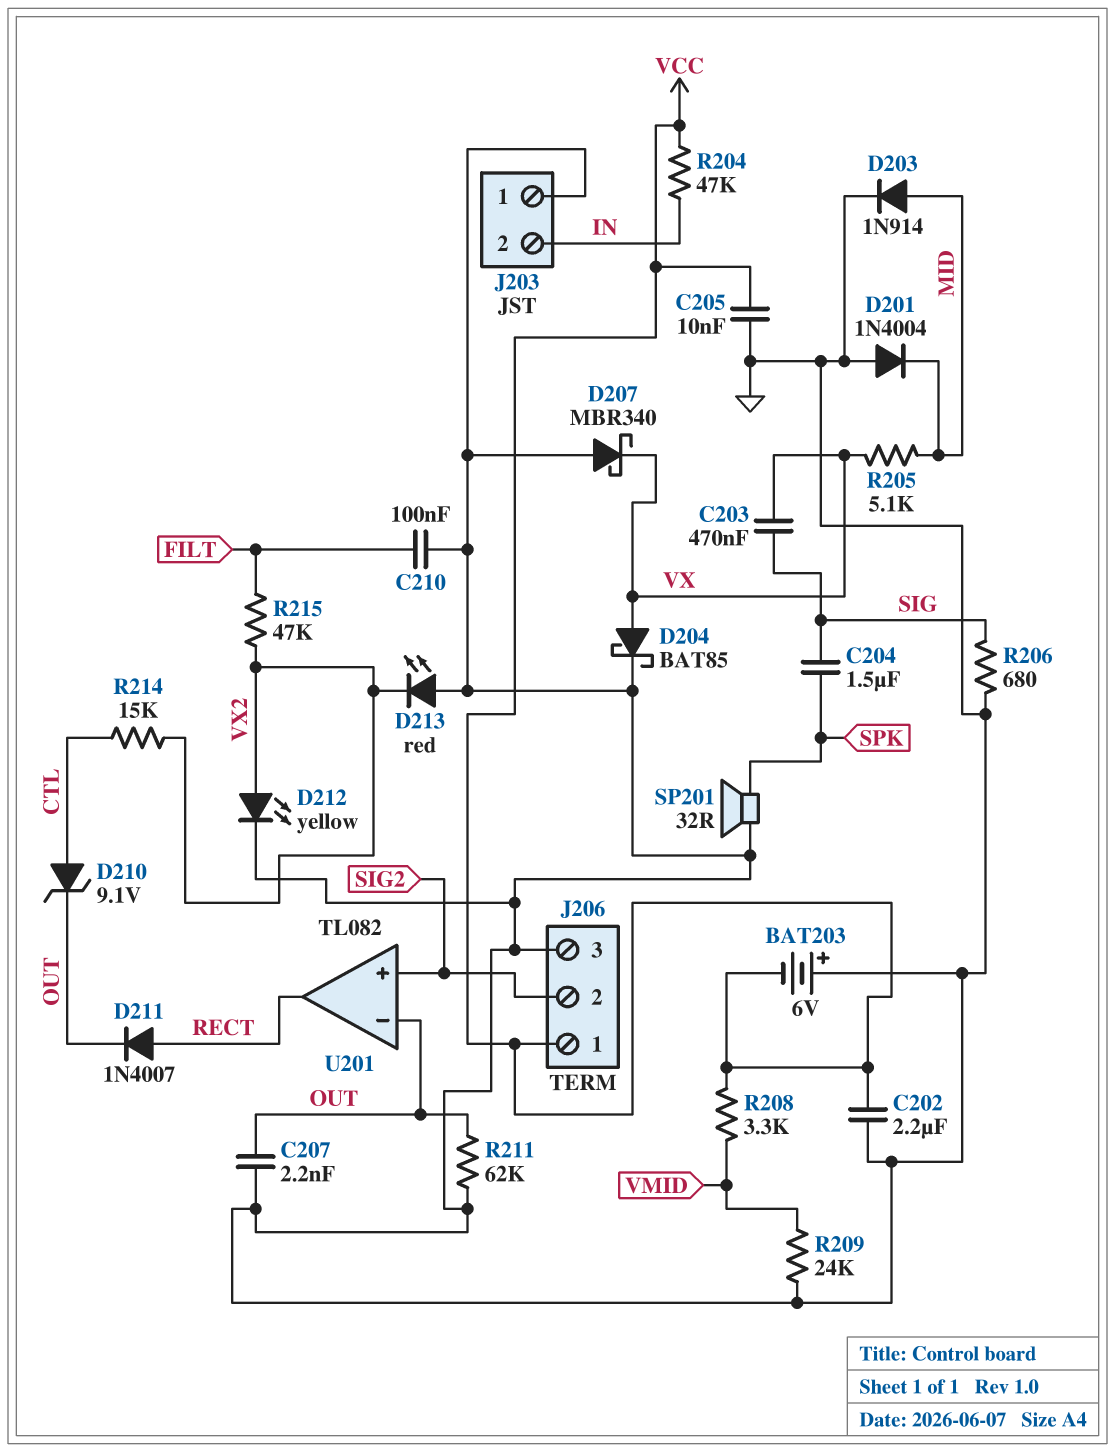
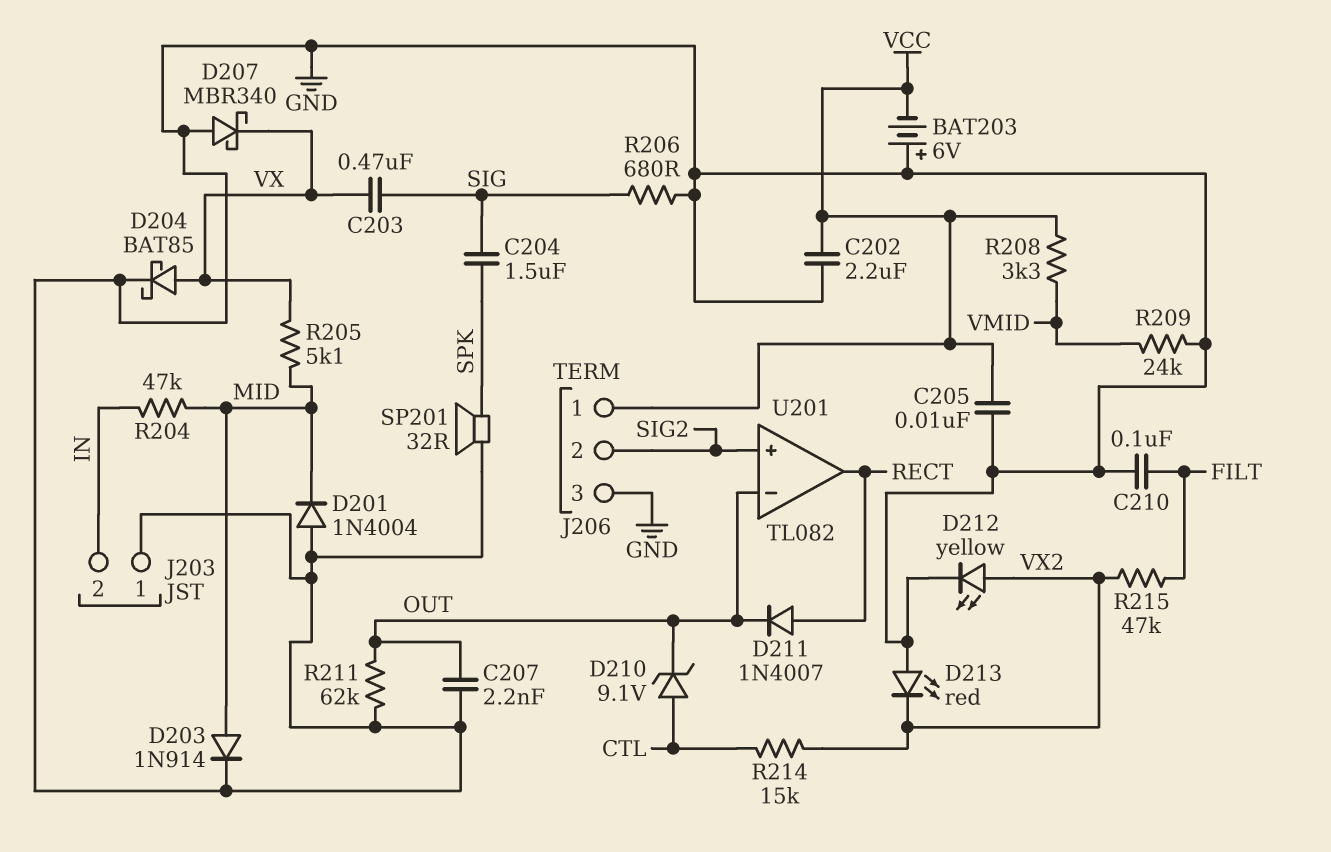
R204: 47k (IN, VCC) -> 47k (IN, MID)

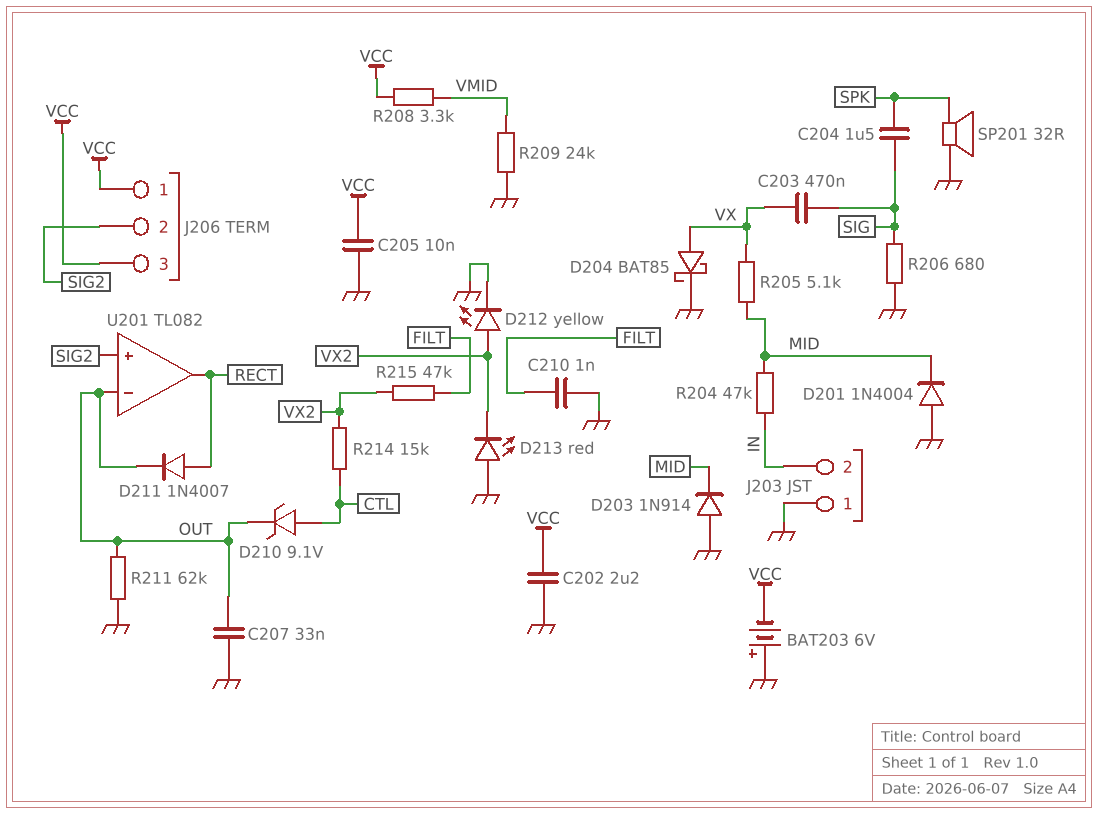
C207: 2.2nF (GND, OUT) -> 33nF (GND, OUT)
C210: 100nF (FILT, GND) -> 1nF (FILT, GND)
D203: diode 1N914 (A MID, K GND) -> diode 1N914 (A GND, K MID)
D207: schottky MBR340 (A GND, K VX) -> none
J206 pin 3: GND -> VCC

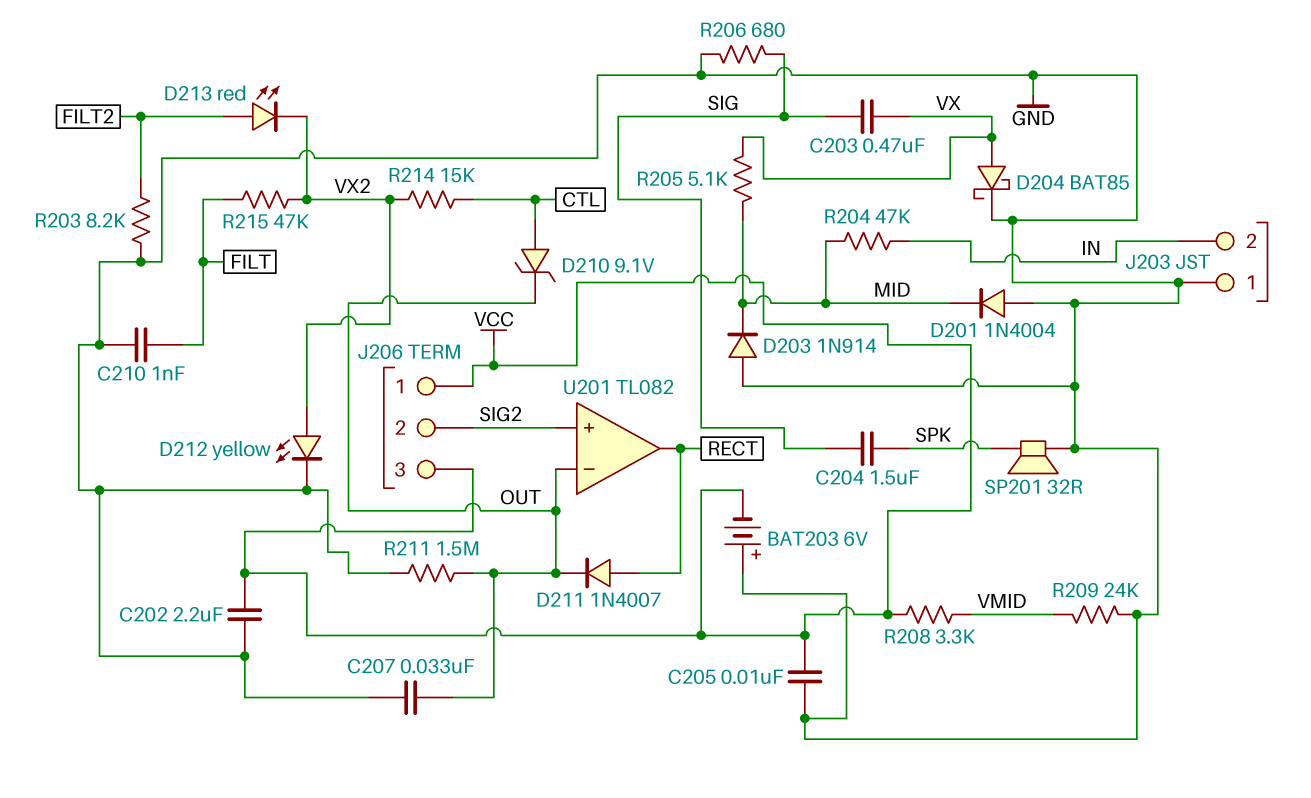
D213: LED red (A GND, K VX2) -> LED red (A FILT2, K VX2)
R203: none -> 8.2k (FILT2, GND)
R211: 62k (GND, OUT) -> 1.5M (GND, OUT)

